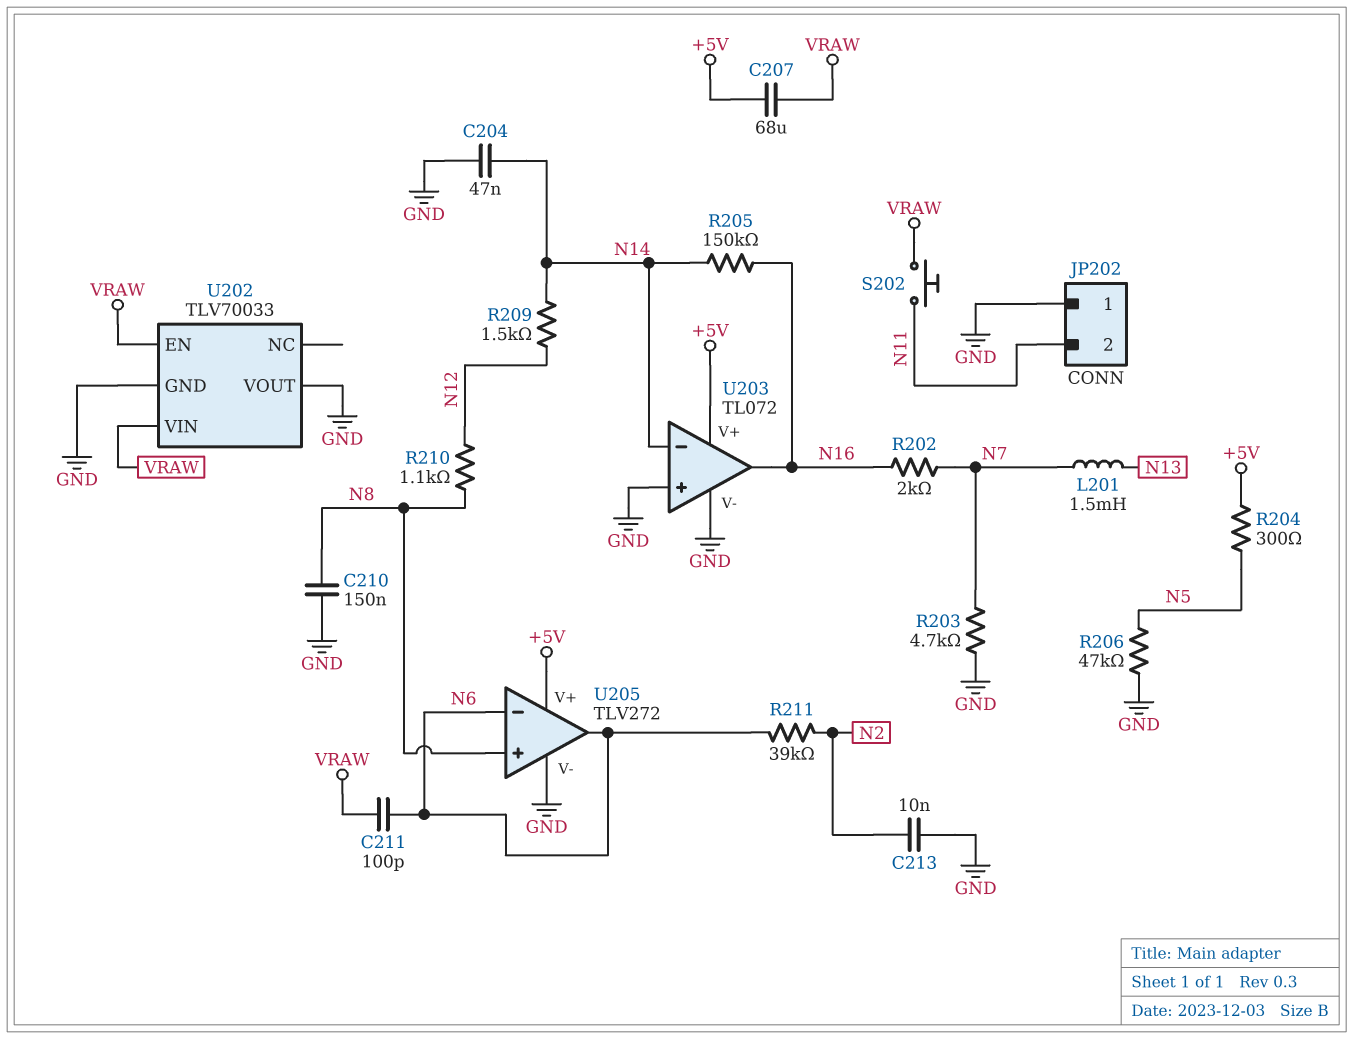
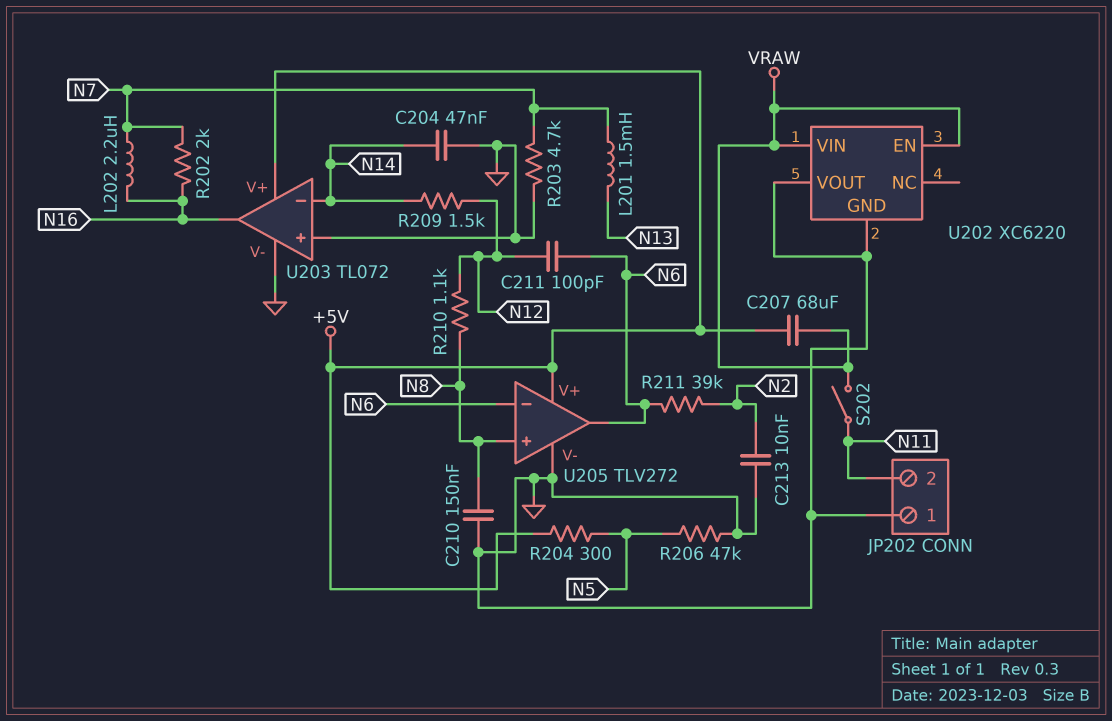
C211: 100pF (N6, VRAW) -> 100pF (N6, N12)
L202: none -> 2.2uH (N7, N16)
R205: 150k (N14, N16) -> none
S202: button (N11, VRAW) -> switch (N11, VRAW)
U202: TLV70033 -> XC6220

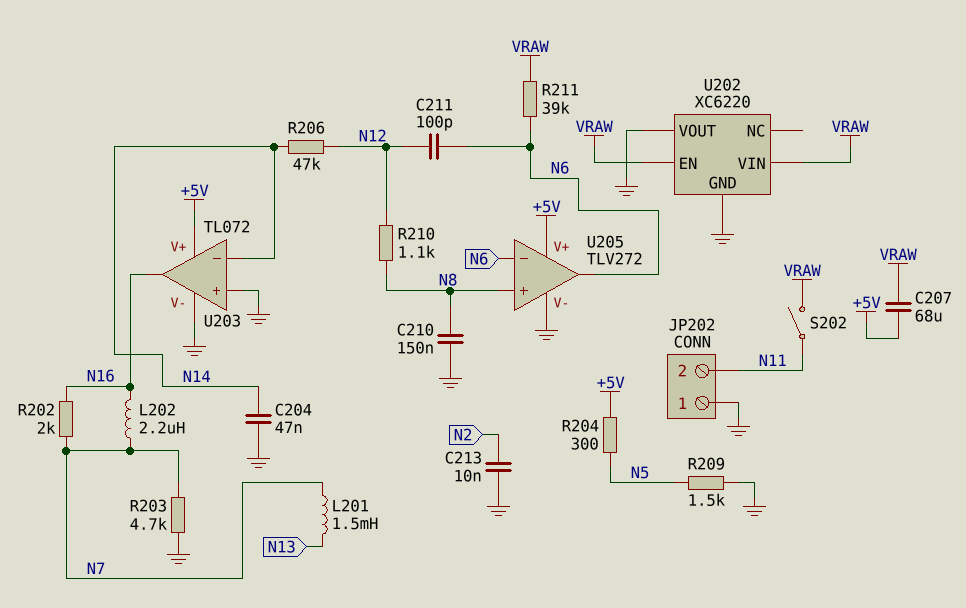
R206: 47k (GND, N5) -> 47k (N12, N14)
R209: 1.5k (N12, N14) -> 1.5k (GND, N5)
R211: 39k (N2, N6) -> 39k (N6, VRAW)

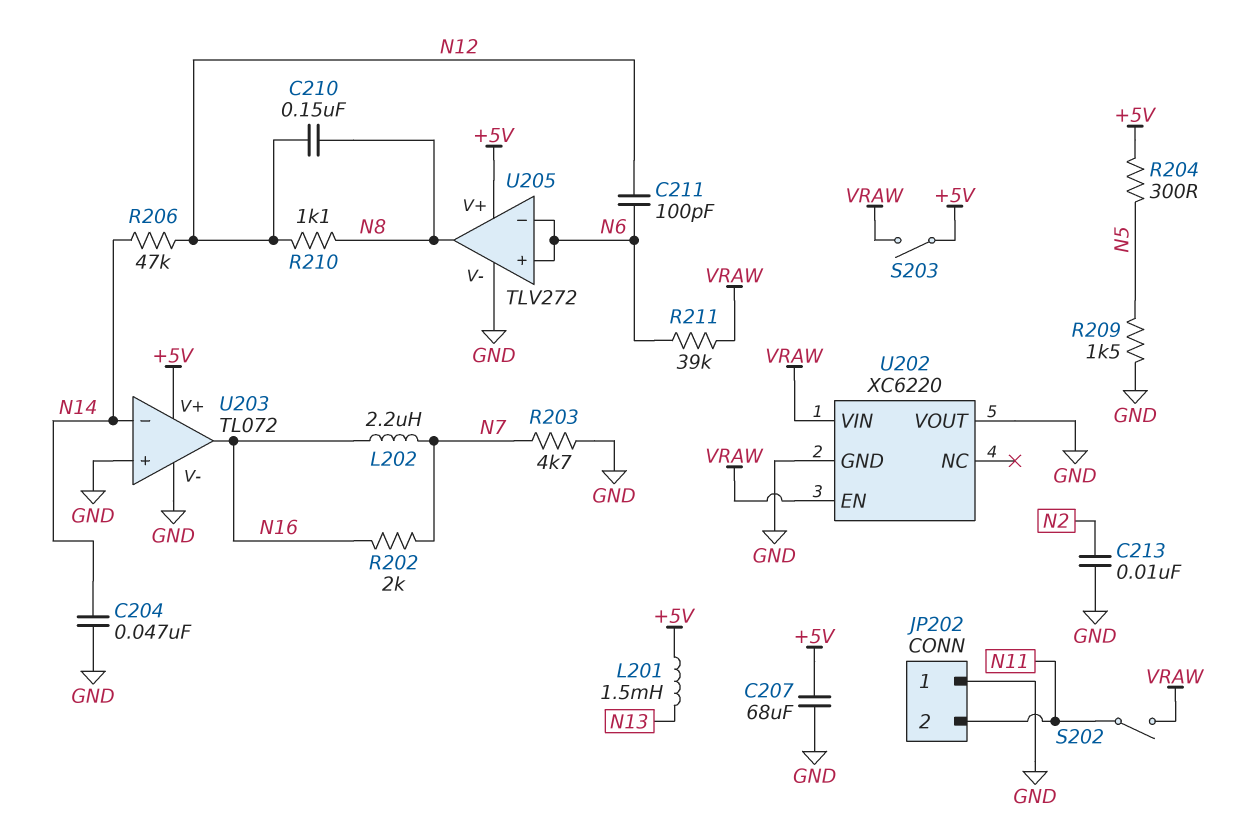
C207: 68uF (+5V, VRAW) -> 68uF (+5V, GND)
C210: 150nF (GND, N8) -> 150nF (N8, N12)
L201: 1.5mH (N7, N13) -> 1.5mH (+5V, N13)
S203: none -> switch (+5V, VRAW)
U205 pin in+: N8 -> N6
U205 pin out: N6 -> N8

